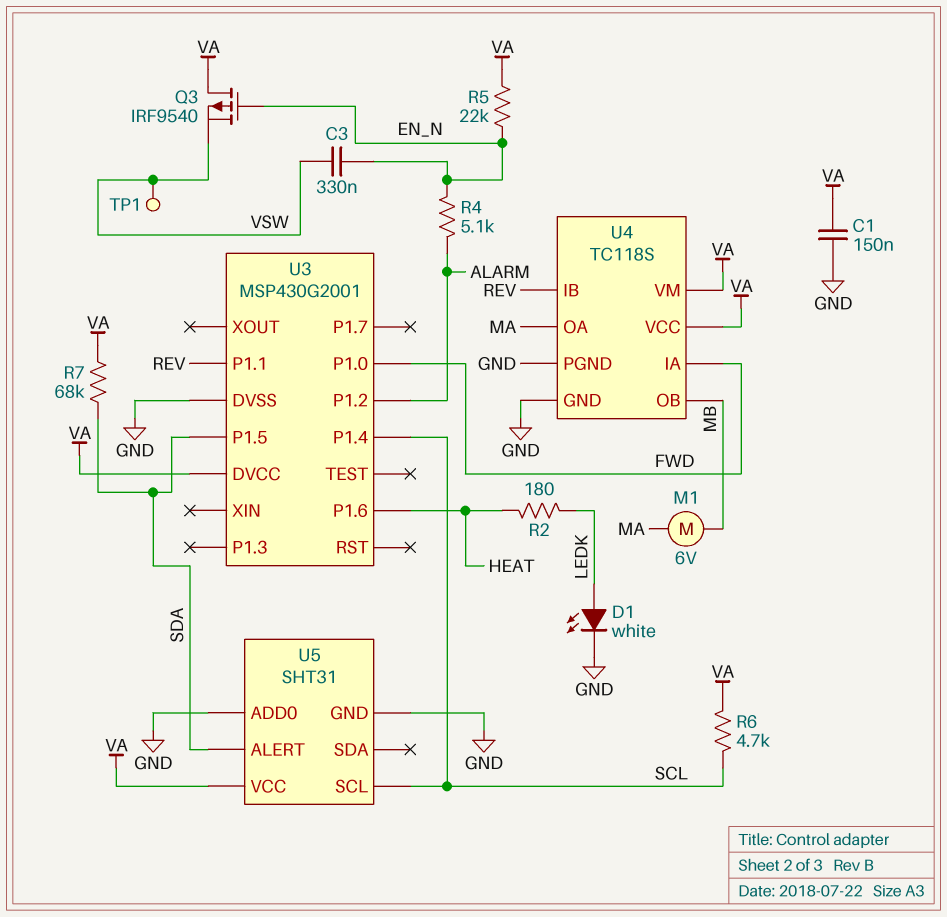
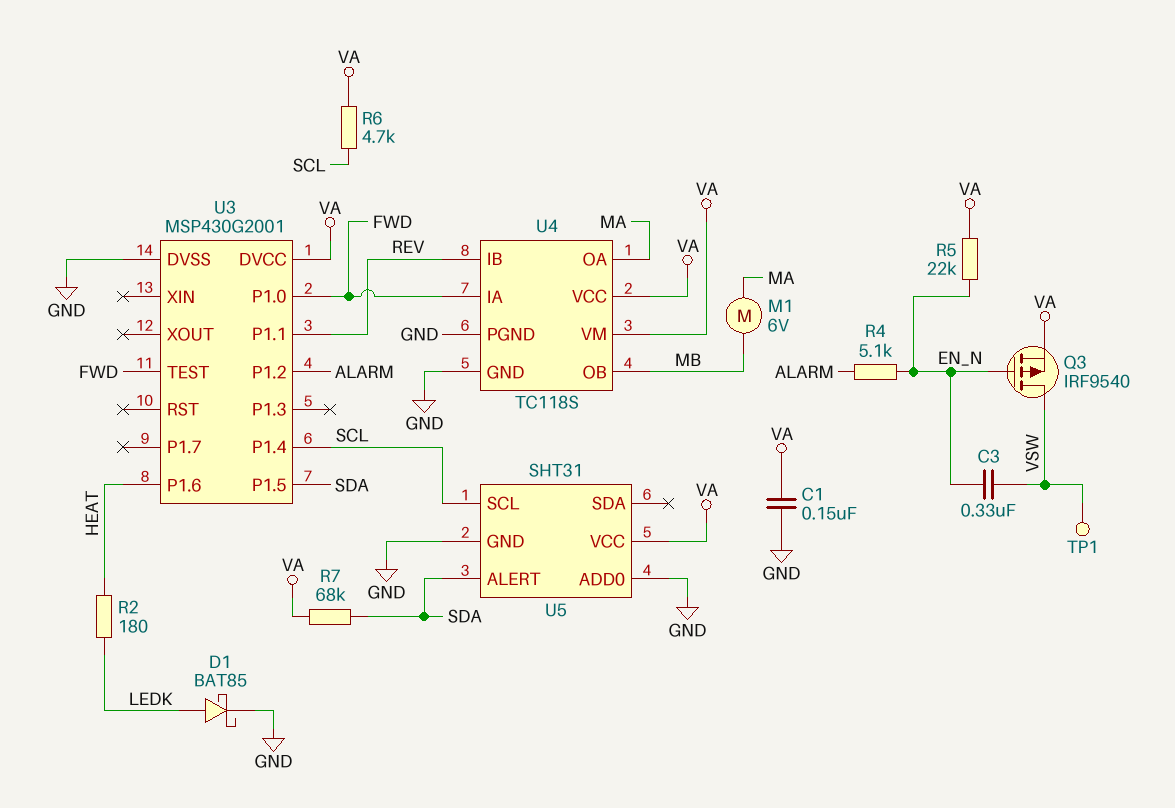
D1: LED white (A LEDK, K GND) -> schottky BAT85 (A LEDK, K GND)
Q3: PMOS IRF9540 (G EN_N, D VA, S VSW) -> PMOS IRF9540 (G EN_N, D VSW, S VA)
U3 pin TEST: none -> FWD

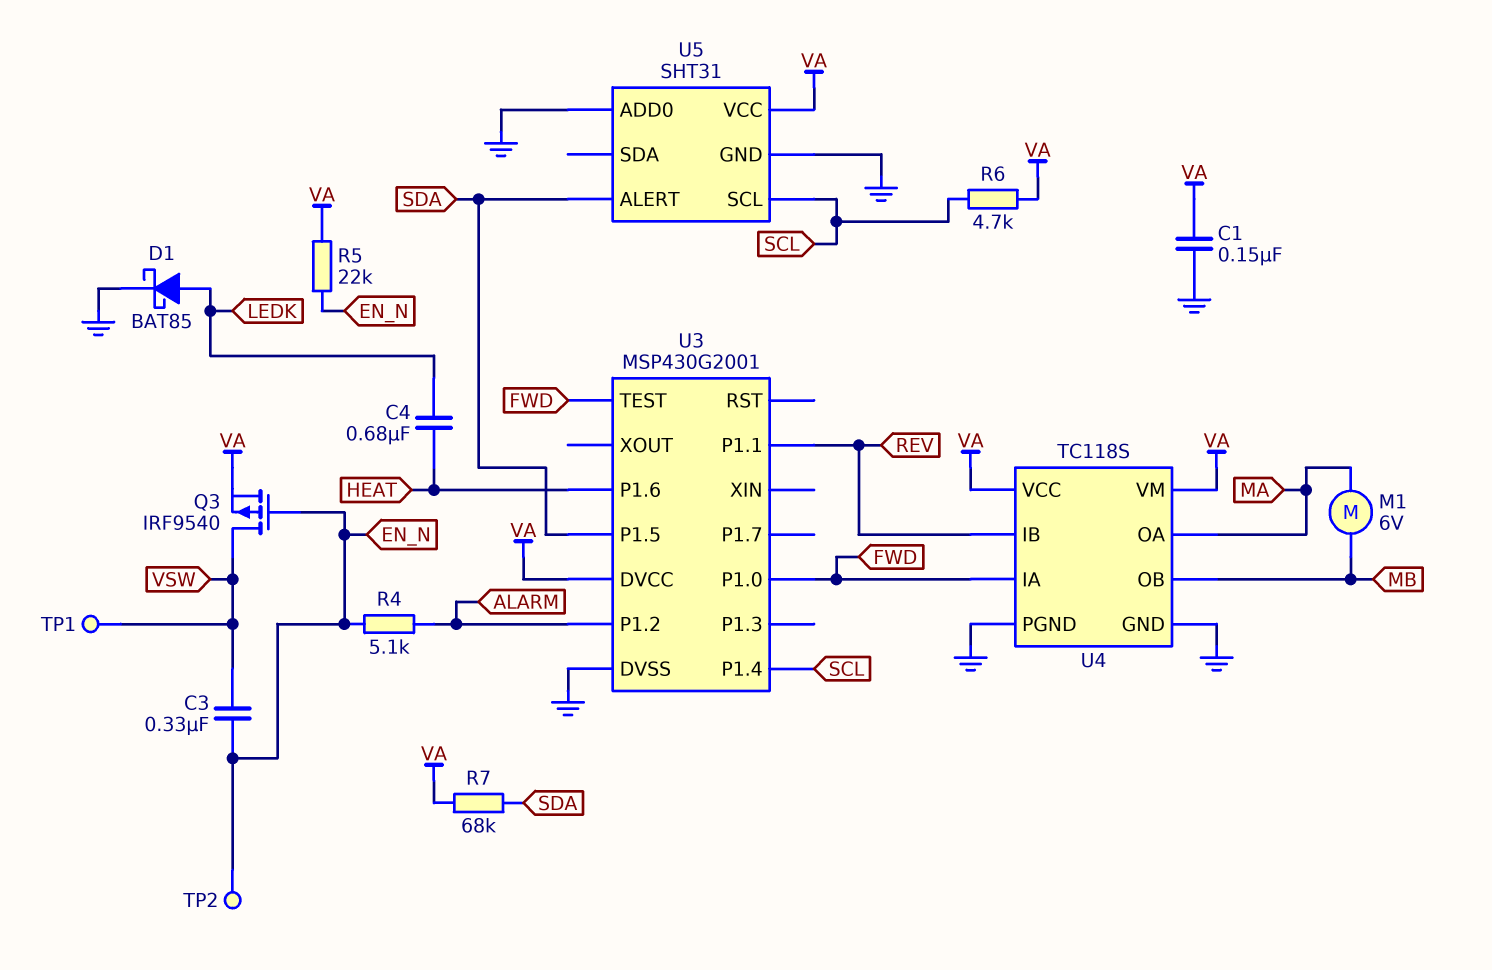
C4: none -> 680nF (HEAT, LEDK)
R2: 180 (HEAT, LEDK) -> none
TP2: none -> test point (EN_N)

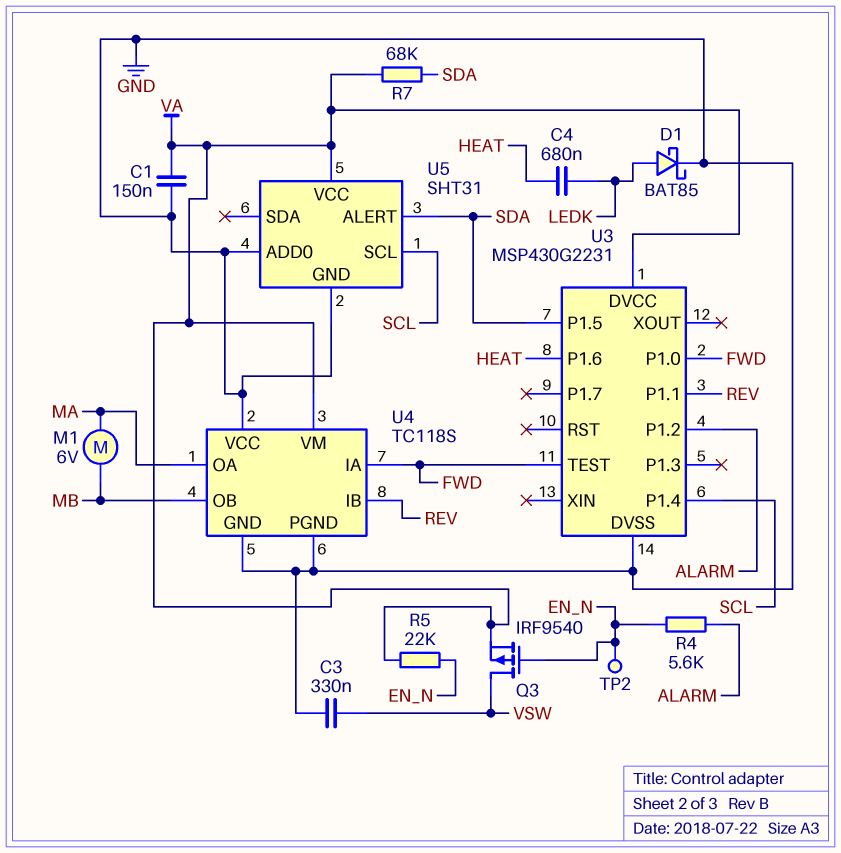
C3: 330nF (EN_N, VSW) -> 330nF (GND, VSW)
R4: 5.1k (ALARM, EN_N) -> 5.6k (ALARM, EN_N)
R6: 4.7k (SCL, VA) -> none
TP1: test point (VSW) -> none
U3: MSP430G2001 -> MSP430G2231
U4 pin VCC: VA -> GND

